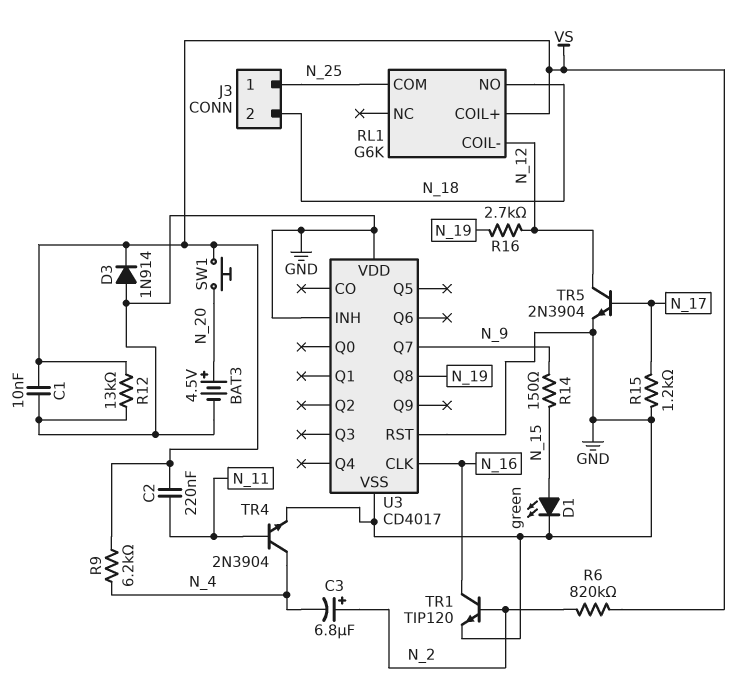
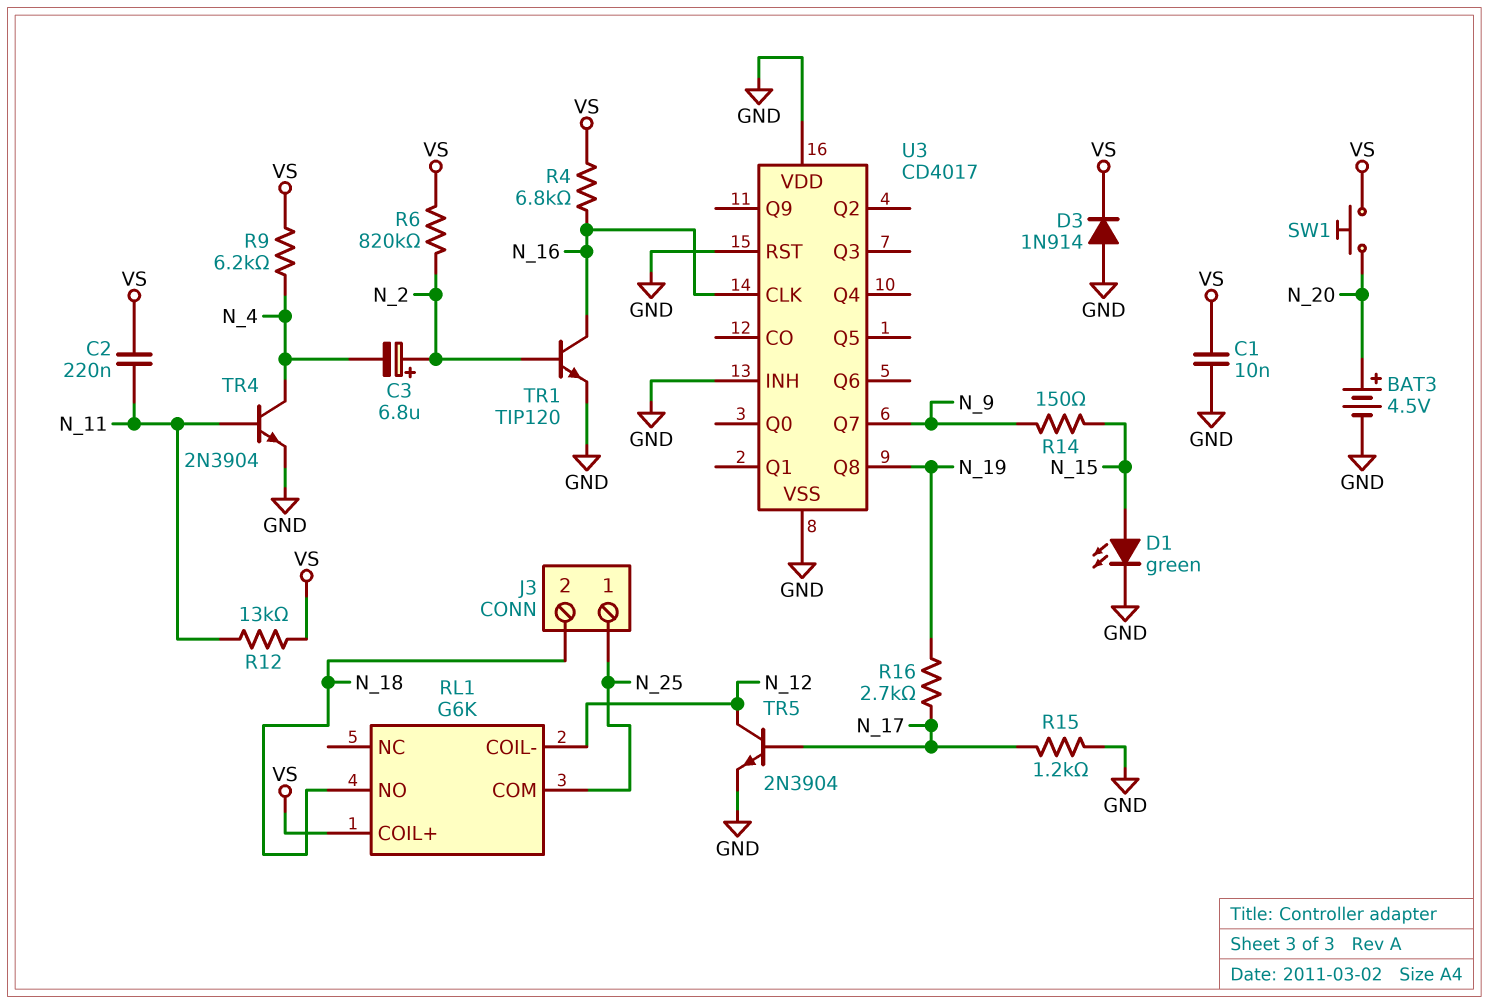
R4: none -> 6.8k (N_16, VS)
R12: 13k (GND, VS) -> 13k (N_11, VS)
R16: 2.7k (N_12, N_19) -> 2.7k (N_17, N_19)

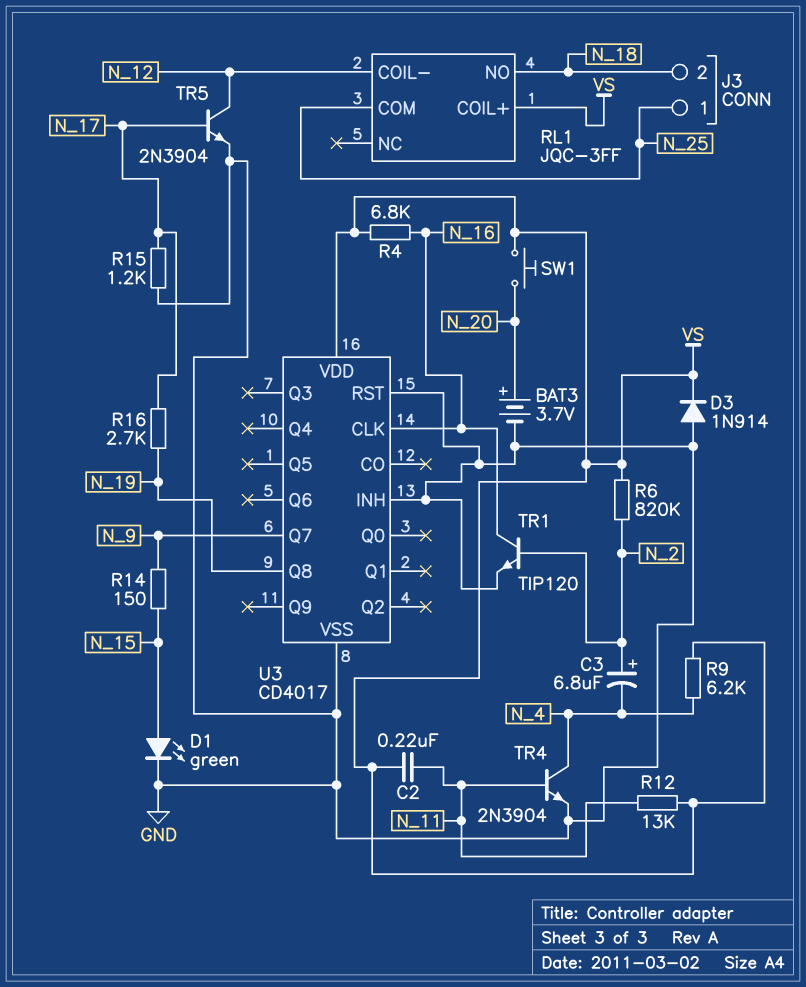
BAT3: 4.5V (plus N_20, minus GND) -> 3.7V (plus N_20, minus GND)
C1: 10nF (GND, VS) -> none
RL1: G6K -> JQC-3FF
U3 pin VDD: GND -> VS

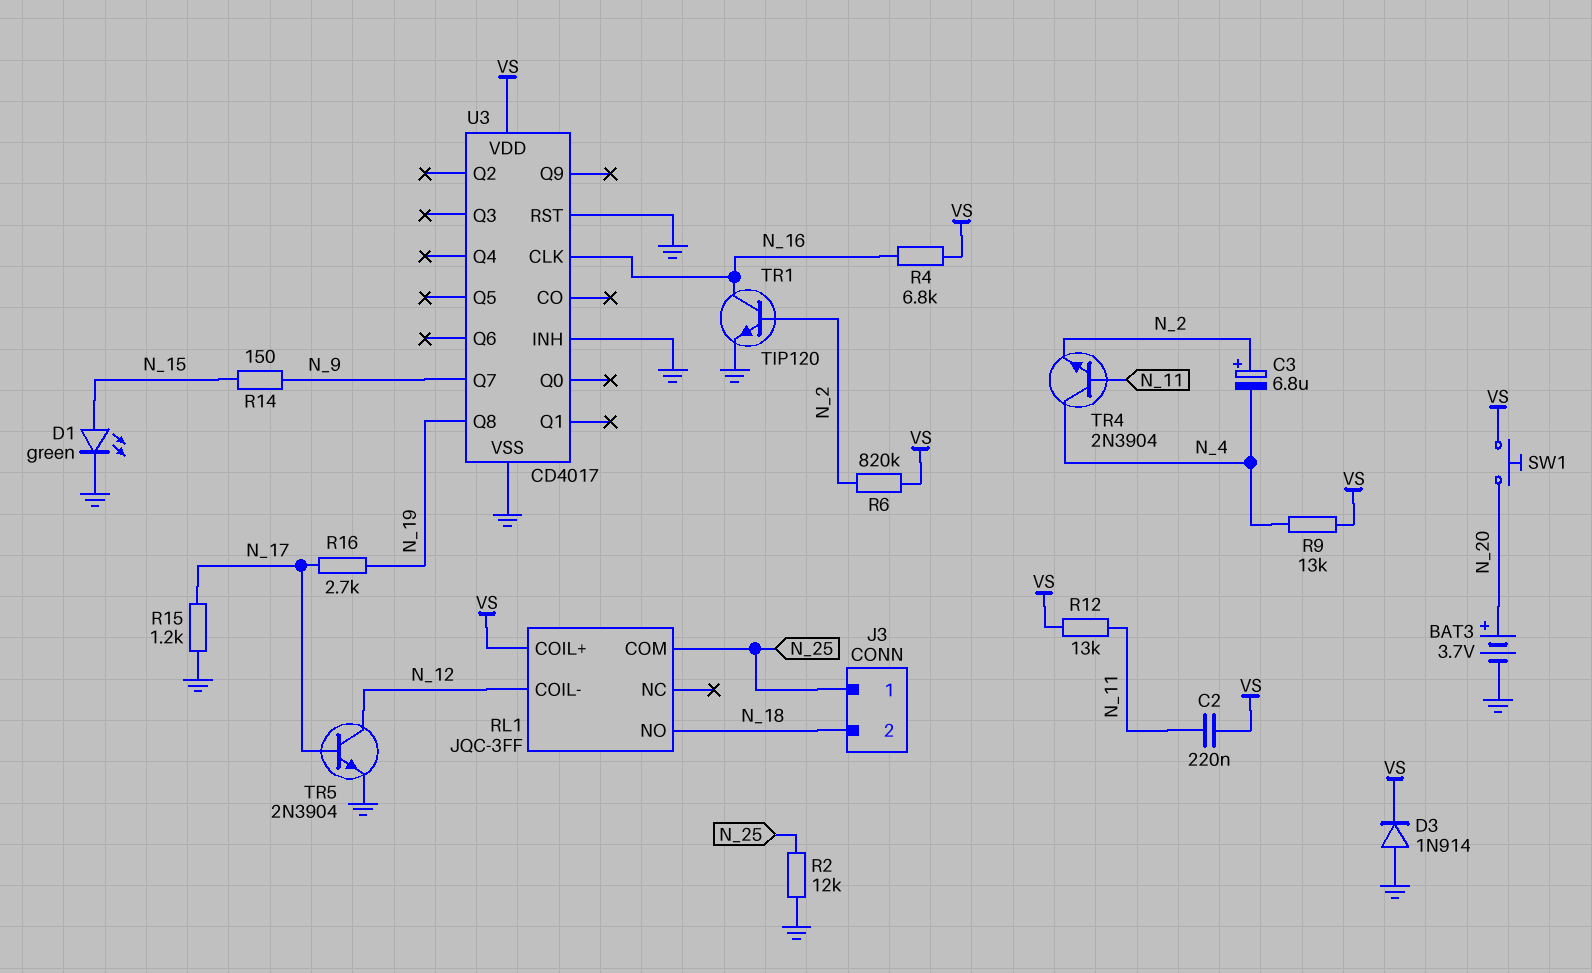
R2: none -> 12k (GND, N_25)
R9: 6.2k (N_4, VS) -> 13k (N_4, VS)
TR4: NPN 2N3904 (B N_11, C N_4, E GND) -> NPN 2N3904 (B N_11, C N_4, E N_2)

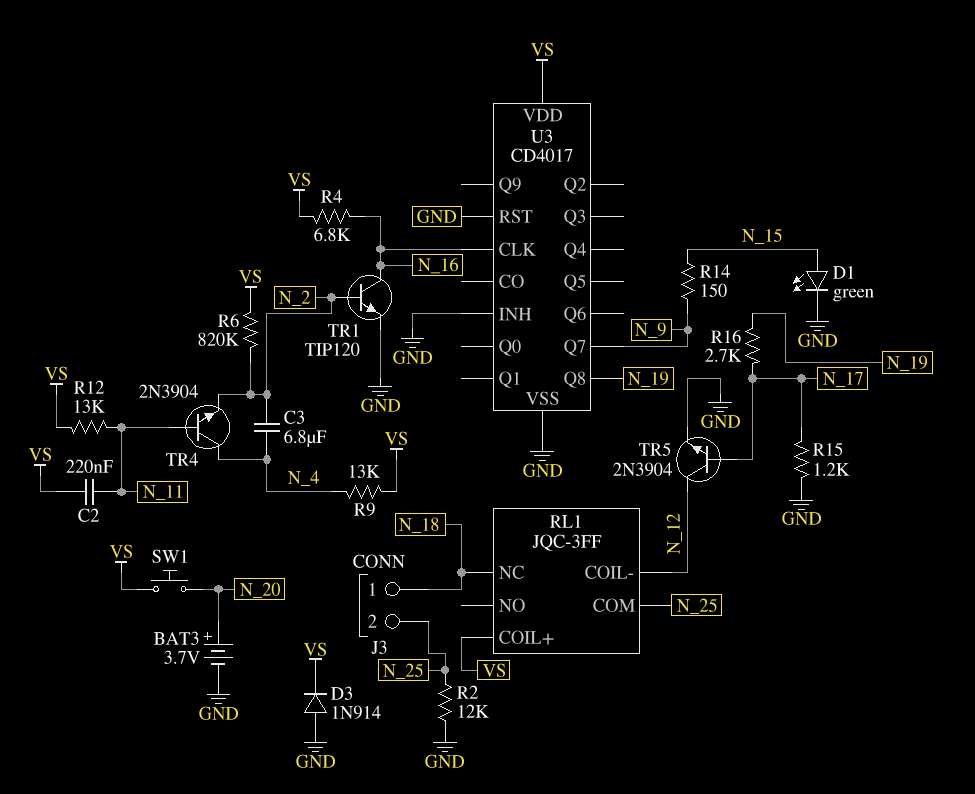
C3: 6.8uF (plus N_2, minus N_4) -> 6.8uF (N_2, N_4)
J3 pin 1: N_25 -> N_18
J3 pin 2: N_18 -> N_25
RL1 pin NC: none -> N_18
RL1 pin NO: N_18 -> none

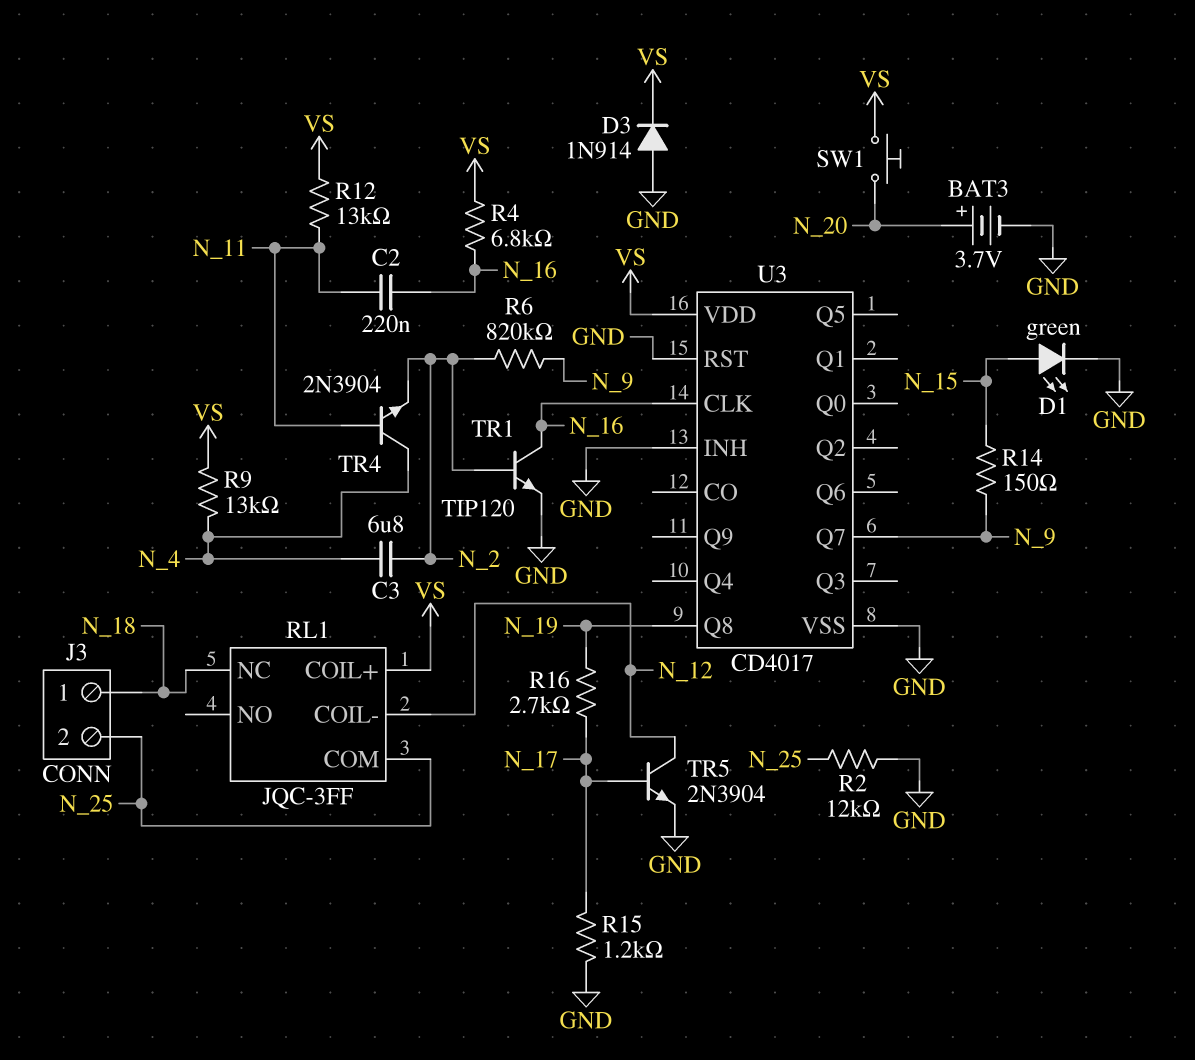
C2: 220nF (N_11, VS) -> 220nF (N_11, N_16)
R6: 820k (N_2, VS) -> 820k (N_2, N_9)

